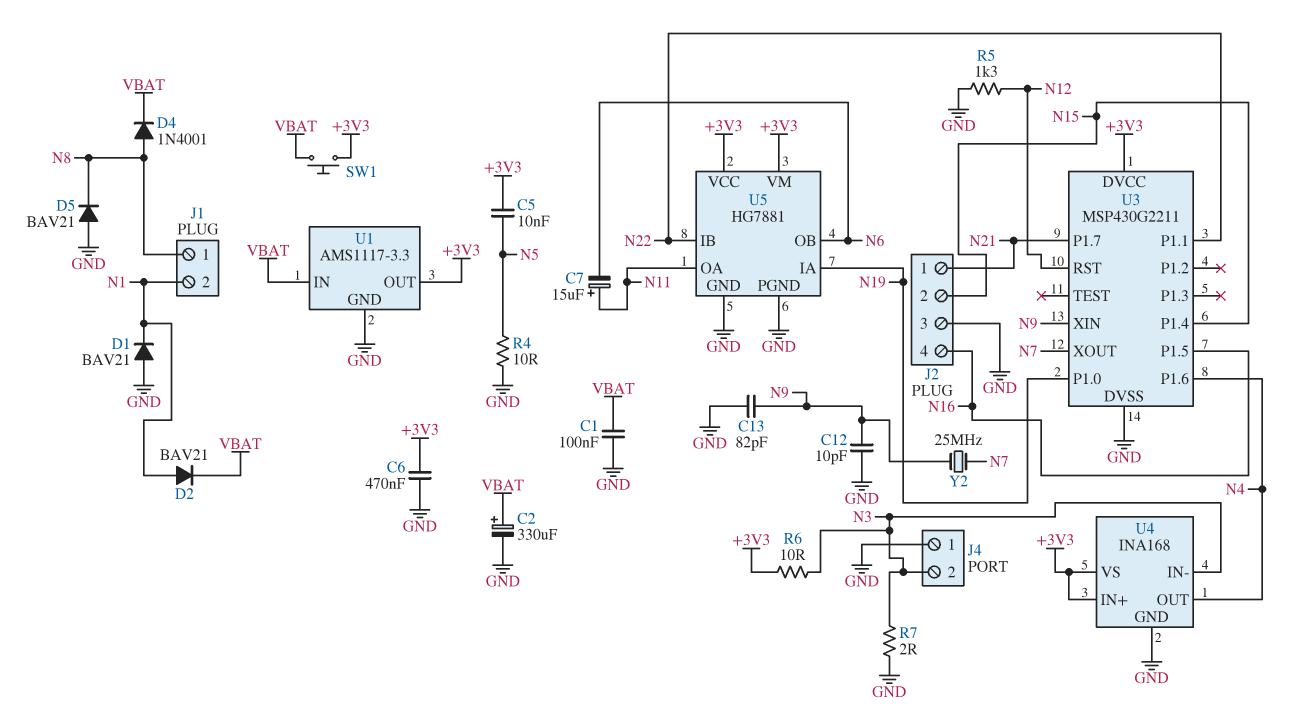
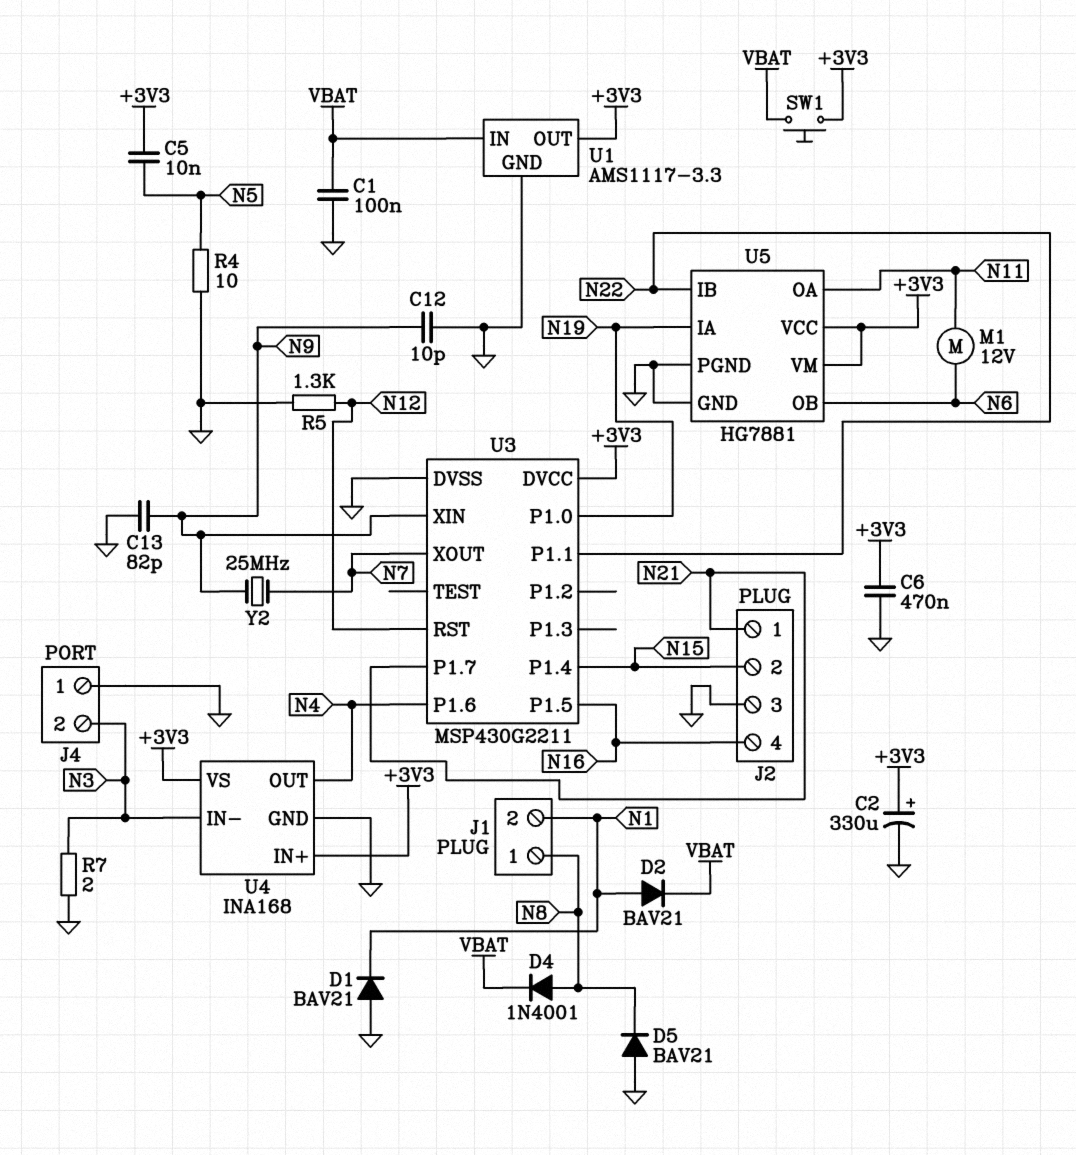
C2: 330uF (plus VBAT, minus GND) -> 330uF (plus +3V3, minus GND)
C7: 15uF (plus N11, minus N6) -> none
M1: none -> motor 12V (N6, N11)
R6: 10 (+3V3, N3) -> none

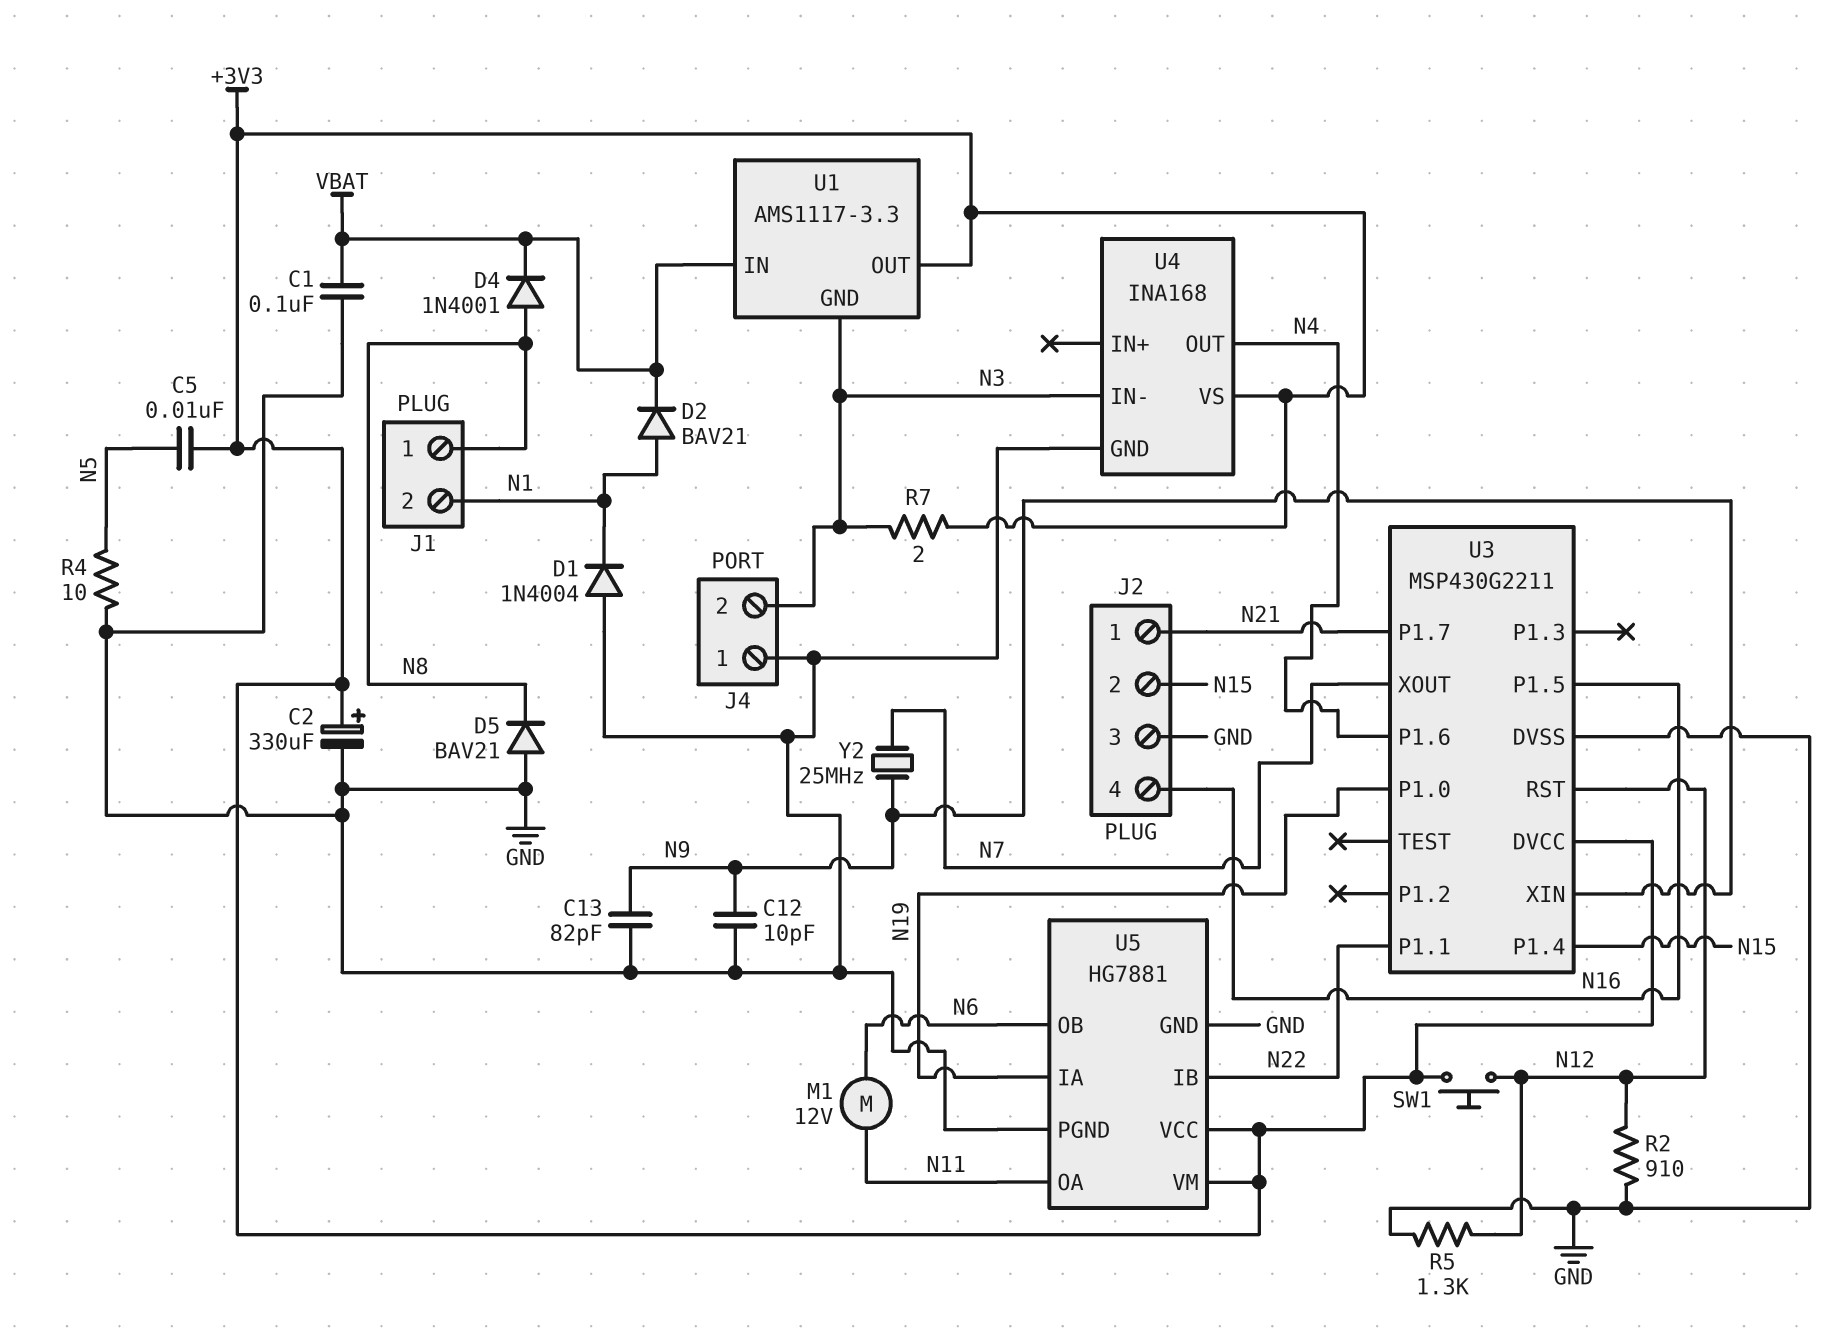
C6: 470nF (+3V3, GND) -> none
D1: diode BAV21 (A GND, K N1) -> diode 1N4004 (A GND, K N1)
R2: none -> 910 (GND, N12)
R7: 2 (GND, N3) -> 2 (+3V3, N3)
SW1: button (+3V3, VBAT) -> button (+3V3, N12)
U1 pin GND: GND -> N3
U4 pin IN+: +3V3 -> none

